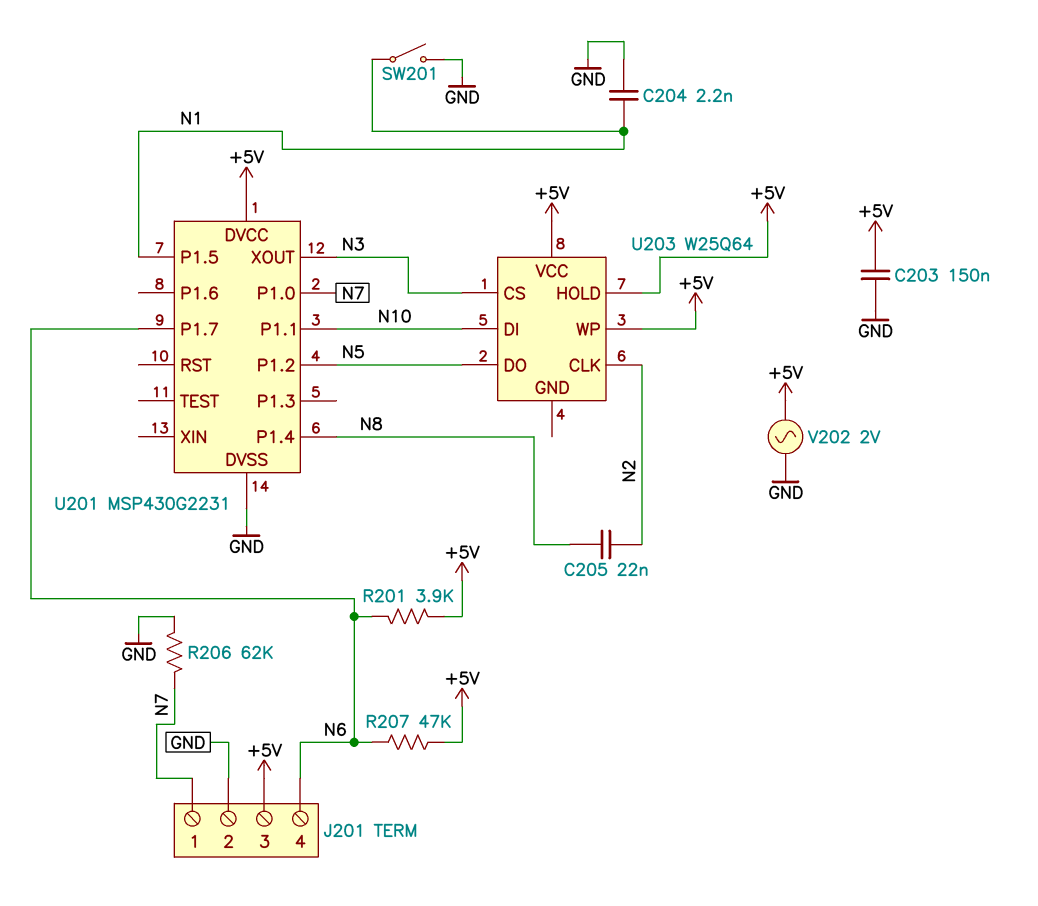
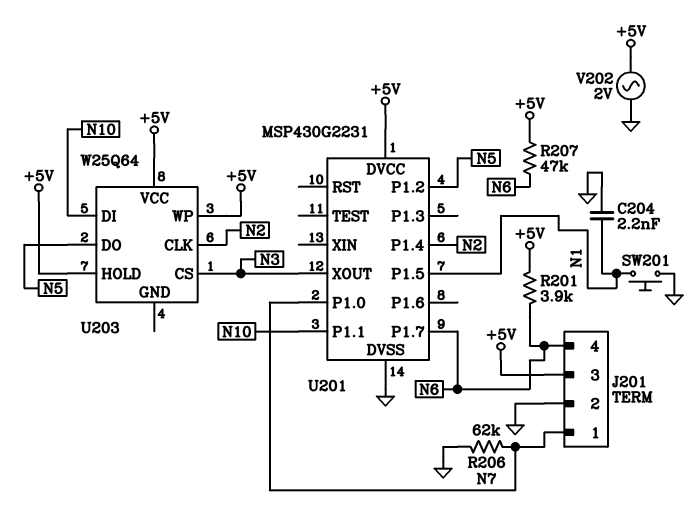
C203: 150nF (+5V, GND) -> none
C205: 22nF (N2, N8) -> none
SW201: switch (GND, N1) -> button (GND, N1)
U201 pin P1.4: N8 -> N2

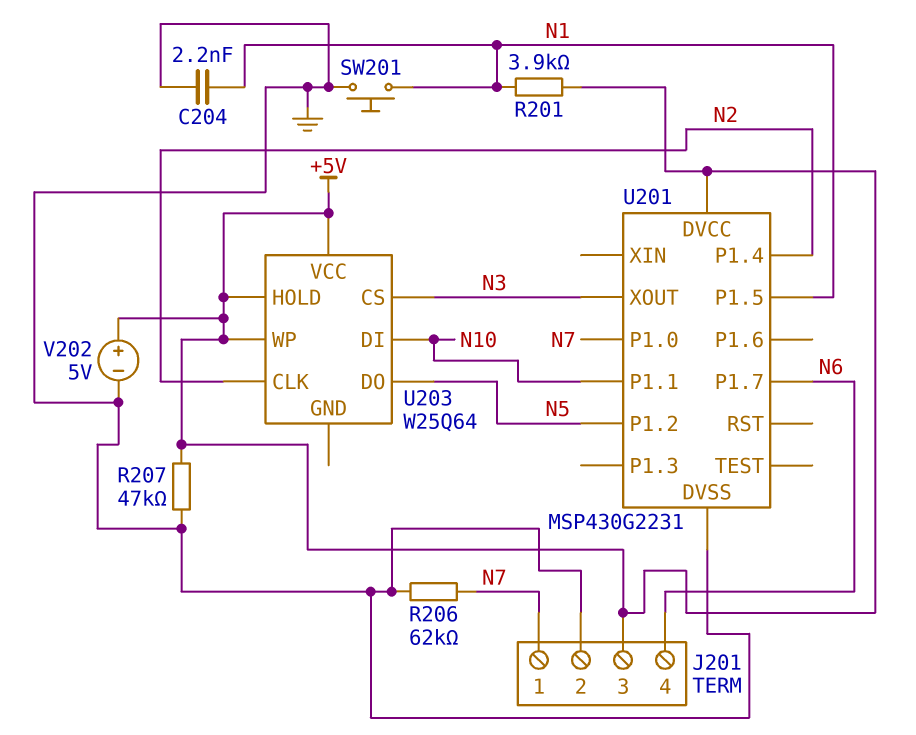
R201: 3.9k (+5V, N6) -> 3.9k (+5V, N1)
R207: 47k (+5V, N6) -> 47k (+5V, GND)
V202: AC 2V (+5V, GND) -> 5V (plus +5V, minus GND)

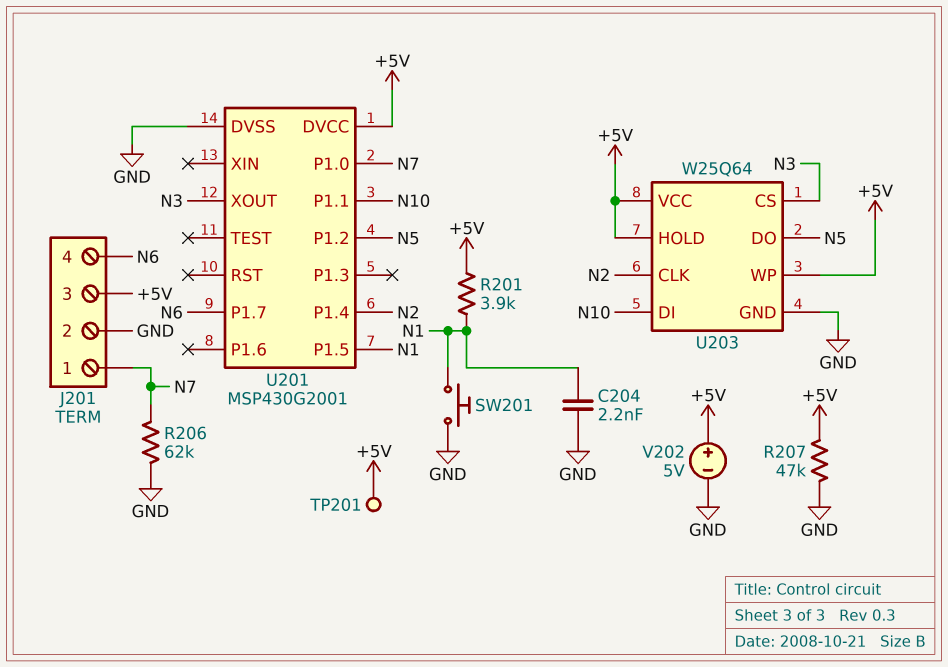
TP201: none -> test point (+5V)
U201: MSP430G2231 -> MSP430G2001
U203 pin GND: none -> GND

